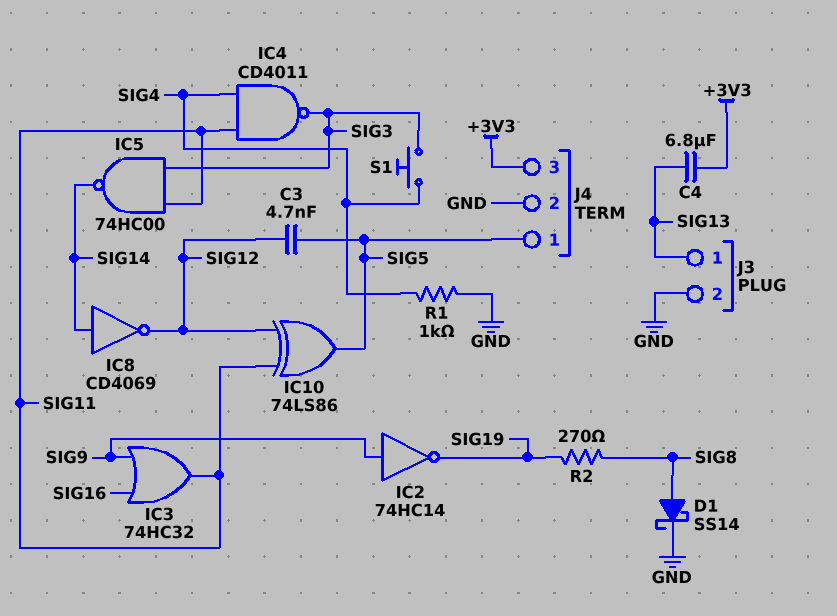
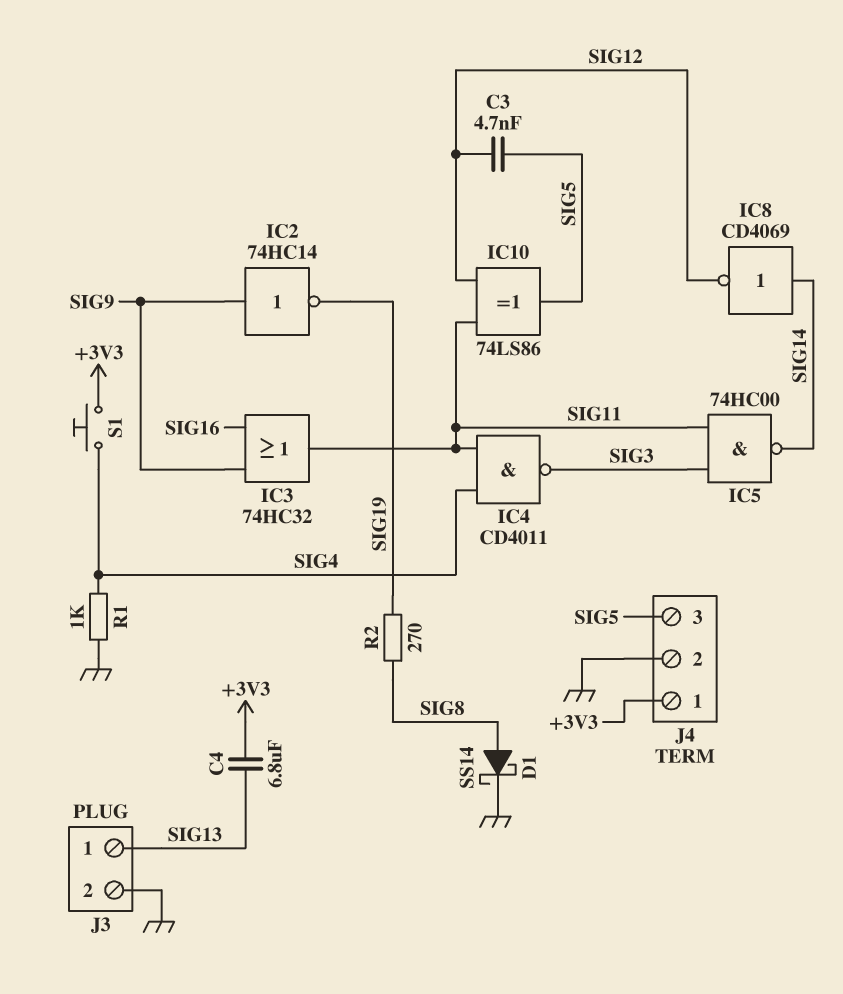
J4 pin 1: SIG5 -> +3V3
J4 pin 3: +3V3 -> SIG5
S1: button (SIG3, SIG4) -> button (+3V3, SIG4)

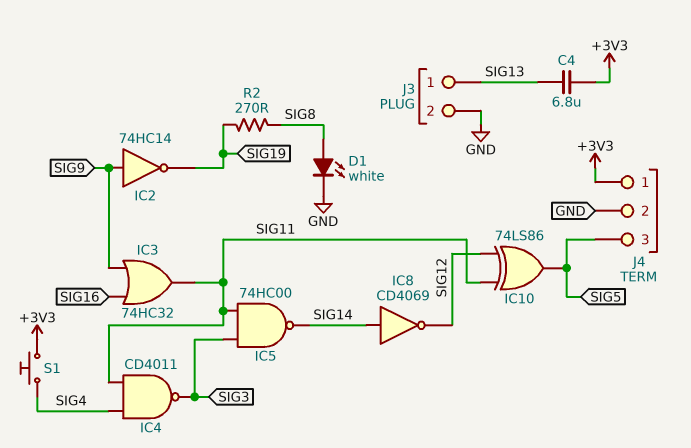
C3: 4.7nF (SIG5, SIG12) -> none
D1: schottky SS14 (A SIG8, K GND) -> LED white (A SIG8, K GND)
R1: 1k (GND, SIG4) -> none

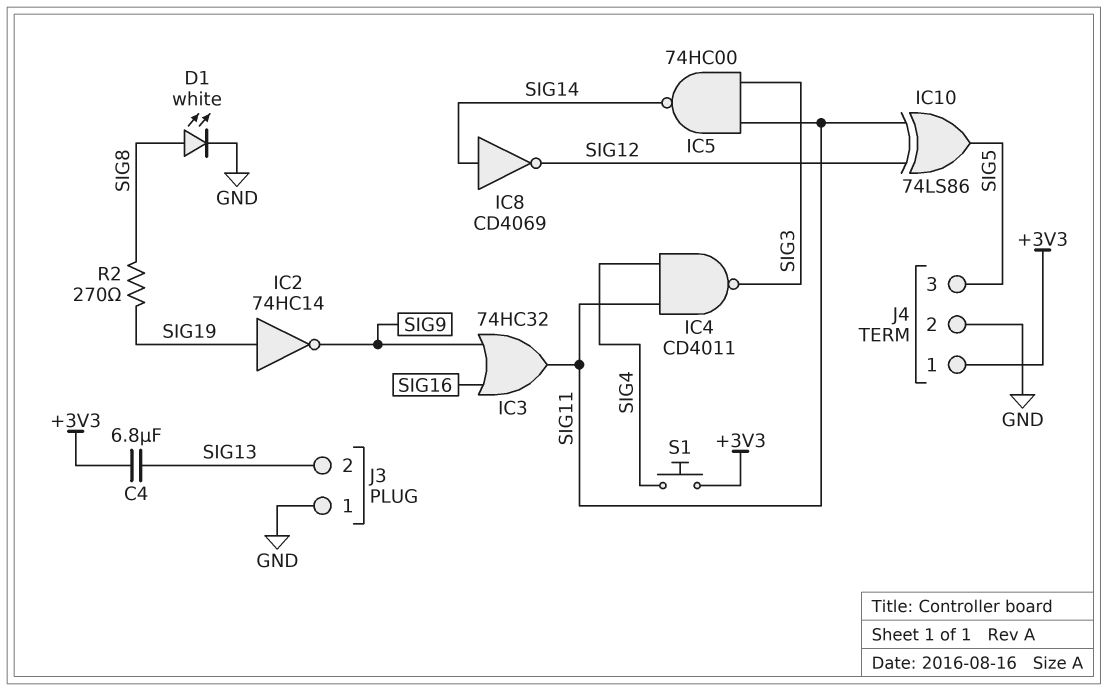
IC2: NOT 74HC14 (in SIG9, out SIG19) -> NOT 74HC14 (in SIG19, out SIG9)
J3 pin 1: SIG13 -> GND
J3 pin 2: GND -> SIG13

